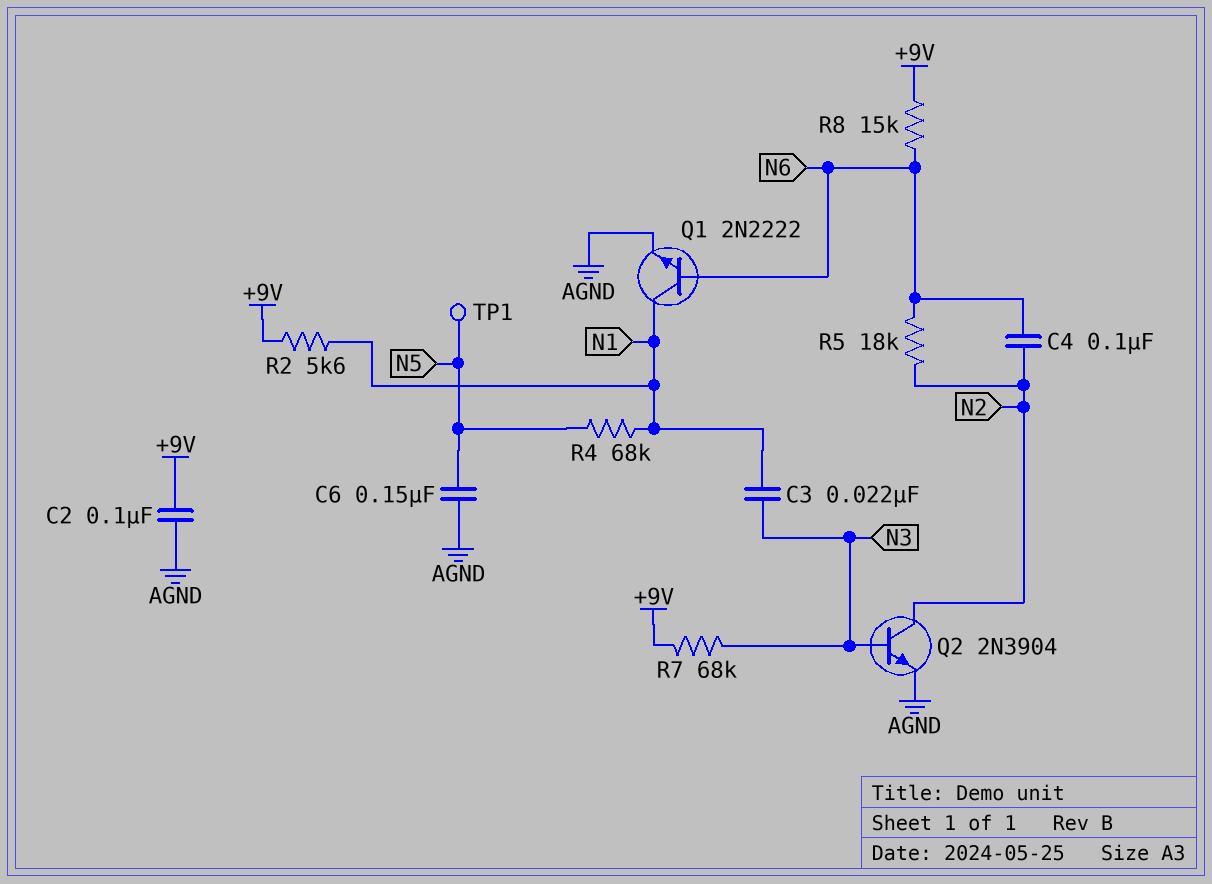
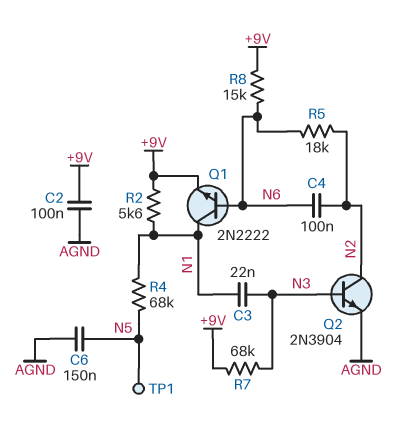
Q1: NPN 2N2222 (B N6, C N1, E AGND) -> NPN 2N2222 (B N6, C N1, E +9V)

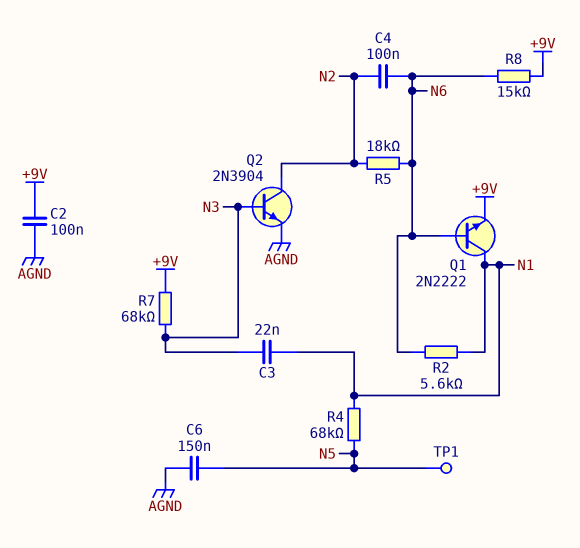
R2: 5.6k (+9V, N1) -> 5.6k (N1, N6)

